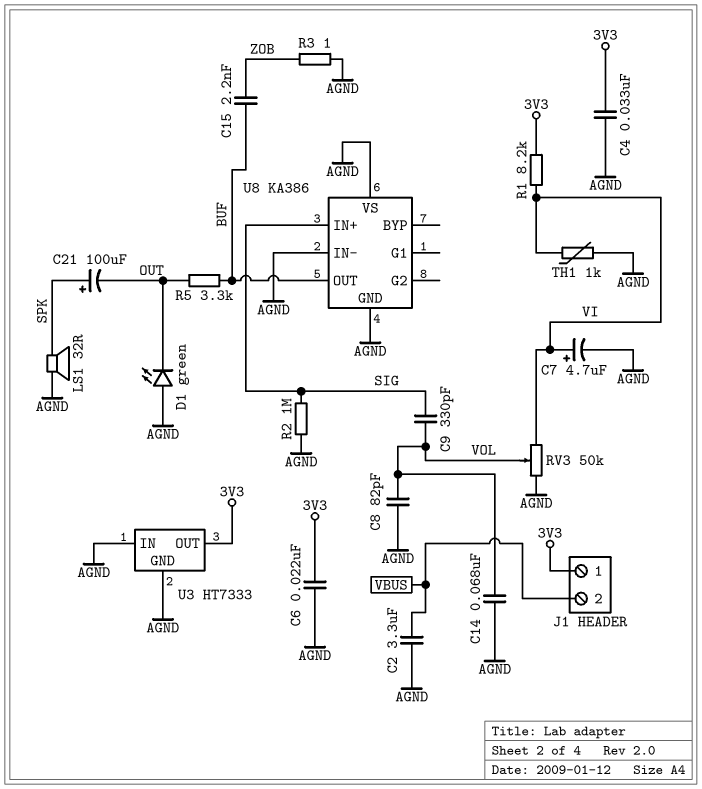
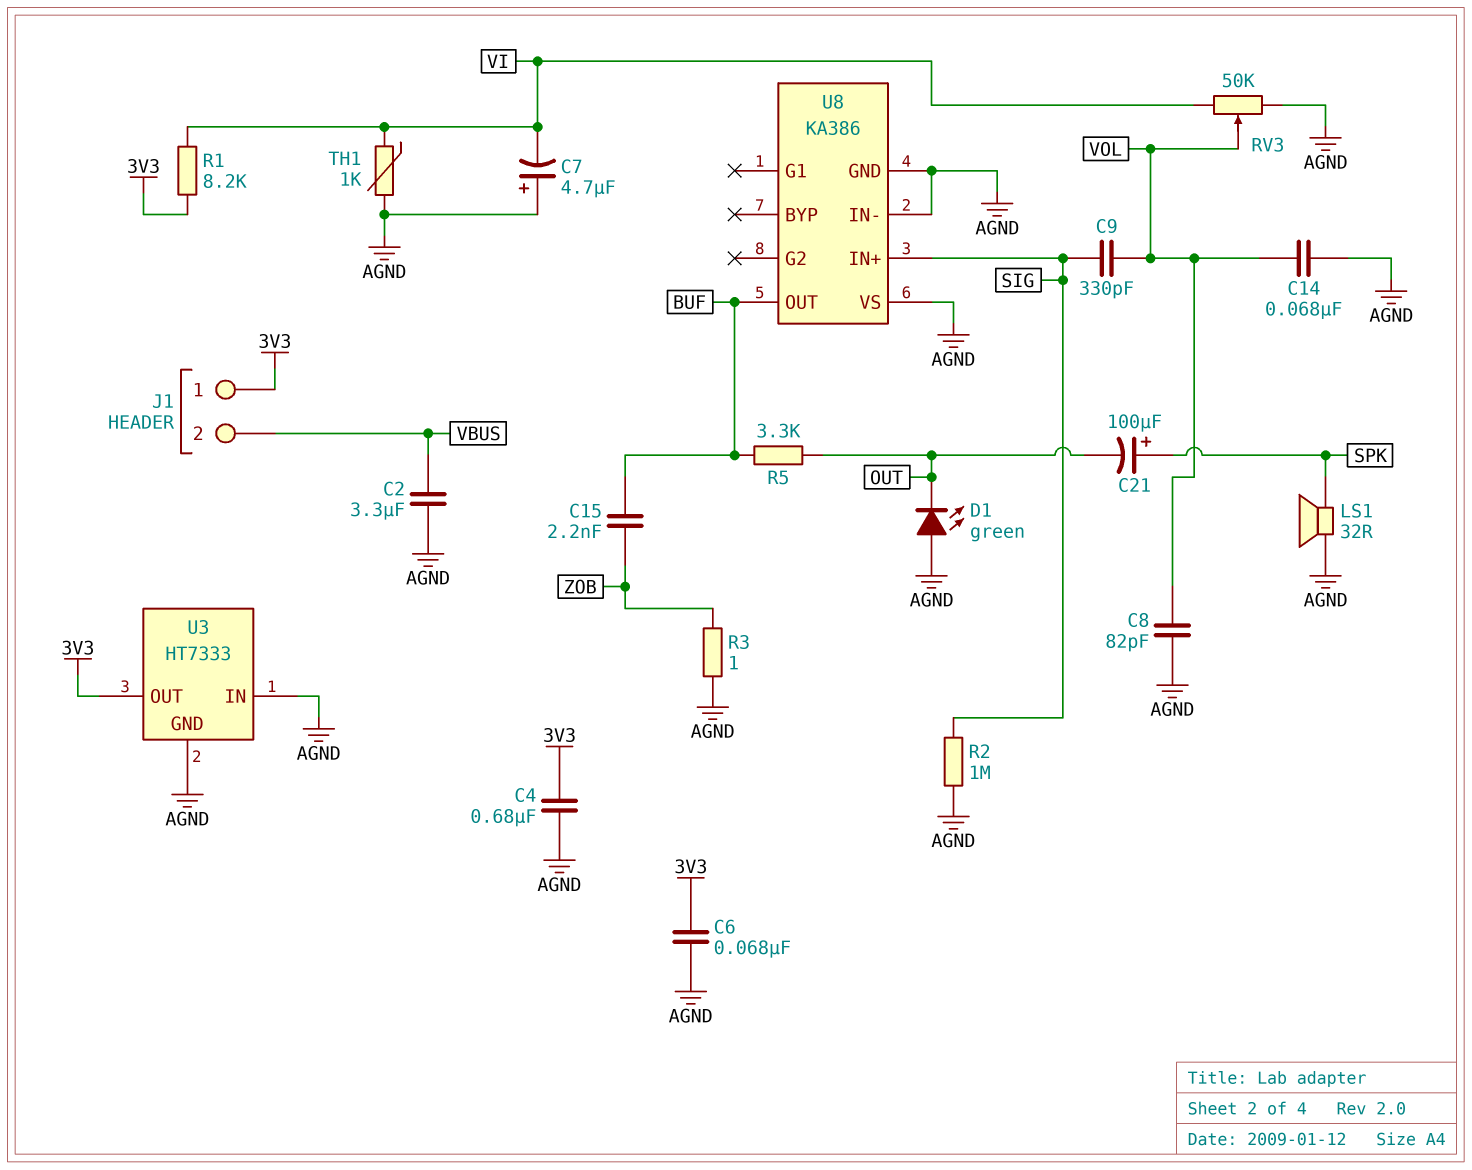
C4: 33nF (3V3, AGND) -> 680nF (3V3, AGND)
C6: 22nF (3V3, AGND) -> 68nF (3V3, AGND)
C7: 4.7uF (plus VI, minus AGND) -> 4.7uF (plus AGND, minus VI)

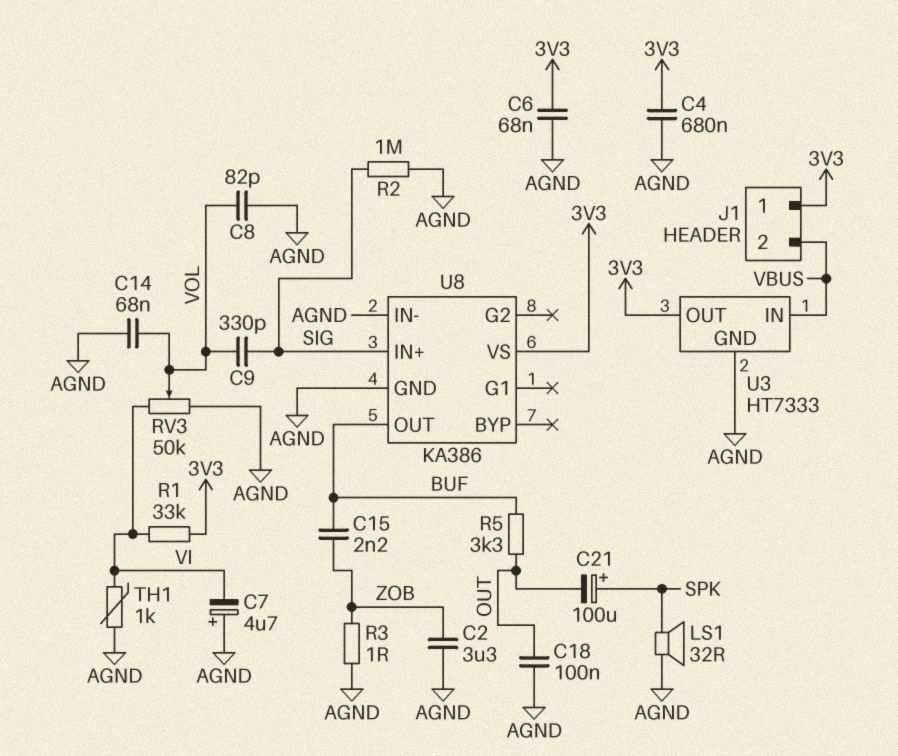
C2: 3.3uF (AGND, VBUS) -> 3.3uF (AGND, ZOB)
C18: none -> 100nF (AGND, OUT)
D1: LED green (A AGND, K OUT) -> none
R1: 8.2k (3V3, VI) -> 33k (3V3, VI)
U3 pin IN: AGND -> VBUS
U8 pin VS: AGND -> 3V3

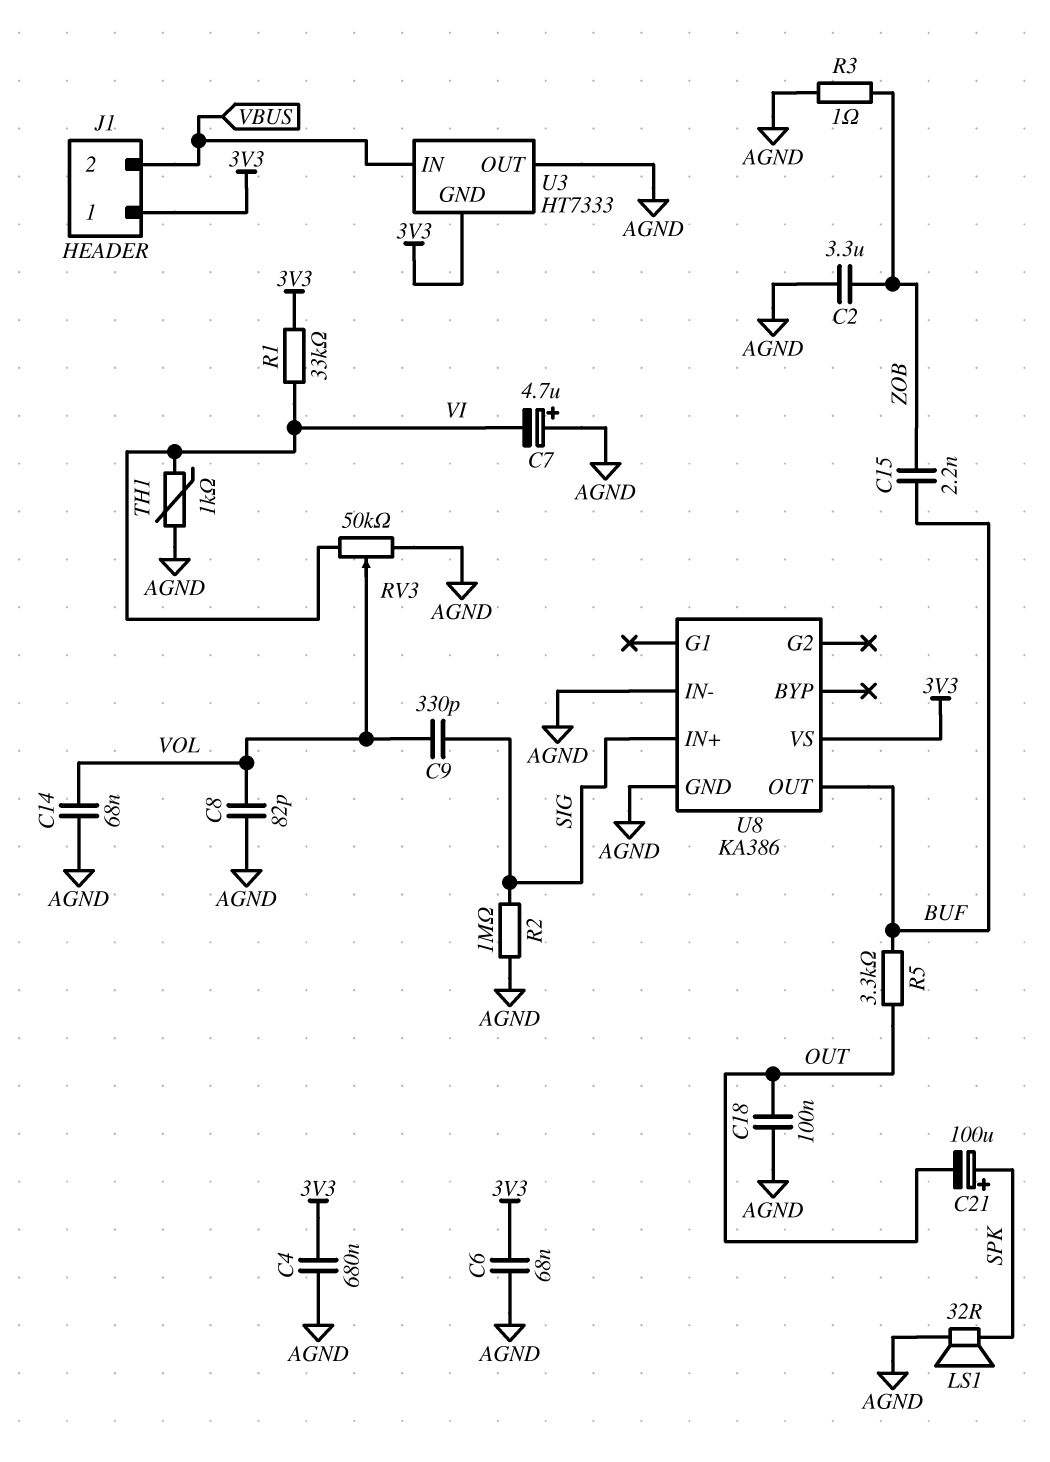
U3 pin GND: AGND -> 3V3
U3 pin OUT: 3V3 -> AGND

